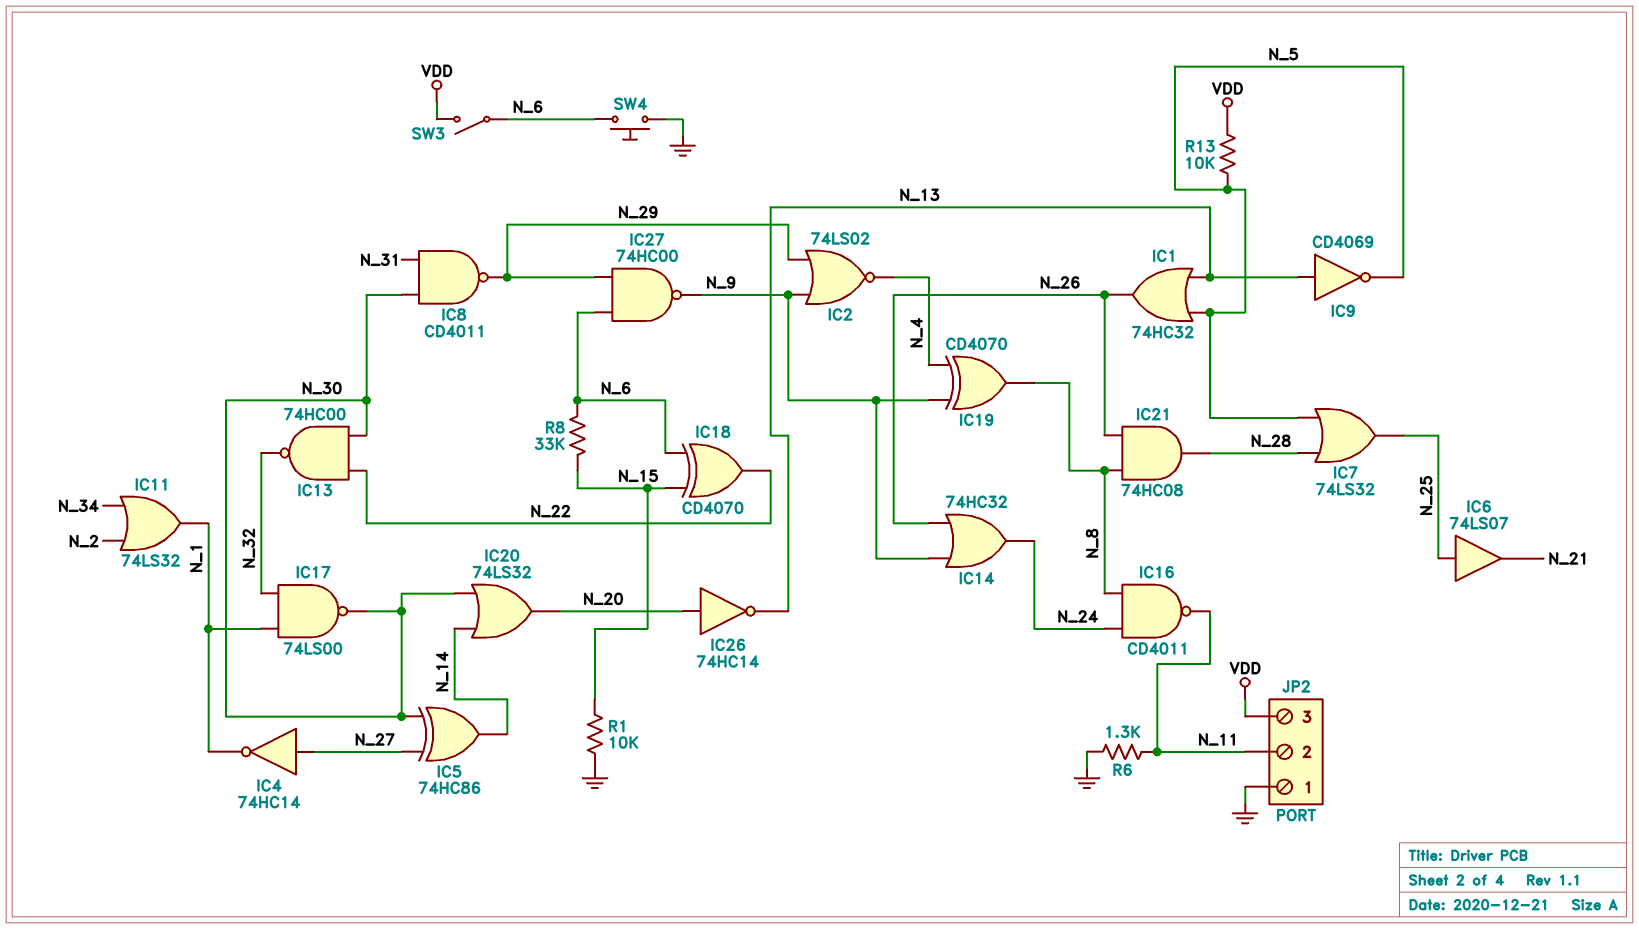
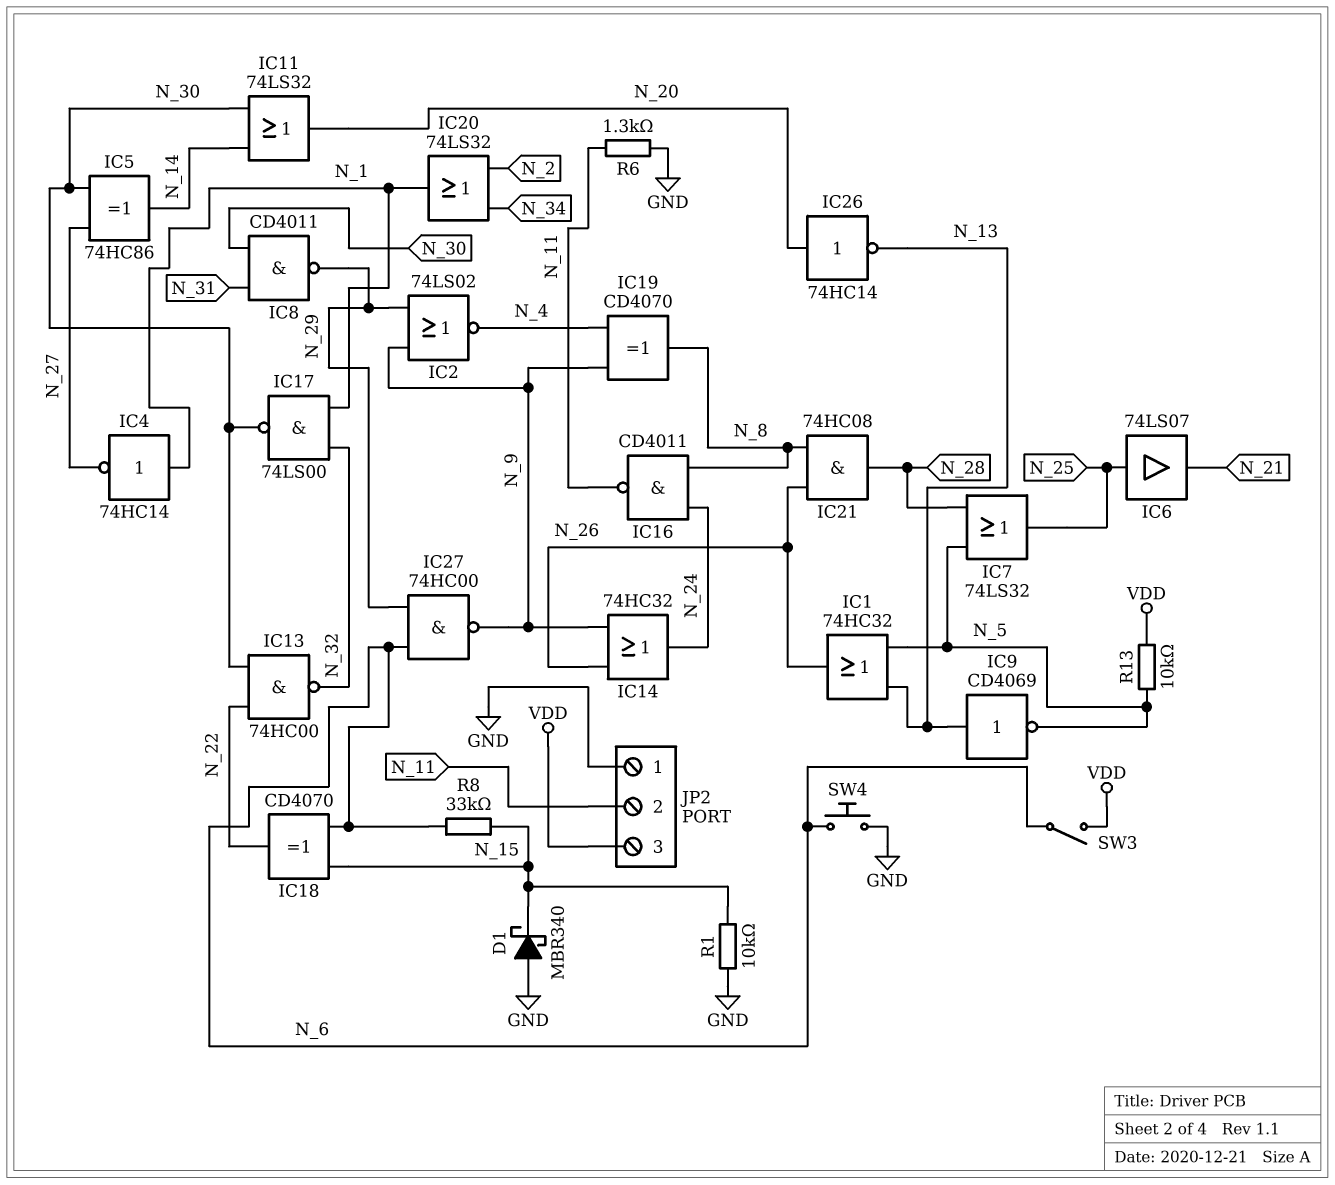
D1: none -> schottky MBR340 (A GND, K N_15)
IC4: NOT 74HC14 (in N_27, out N_1) -> NOT 74HC14 (in N_1, out N_27)
IC11: OR 74LS32 (in N_2, in N_34, out N_1) -> OR 74LS32 (in N_14, in N_30, out N_20)
IC20: OR 74LS32 (in N_14, in N_30, out N_20) -> OR 74LS32 (in N_2, in N_34, out N_1)

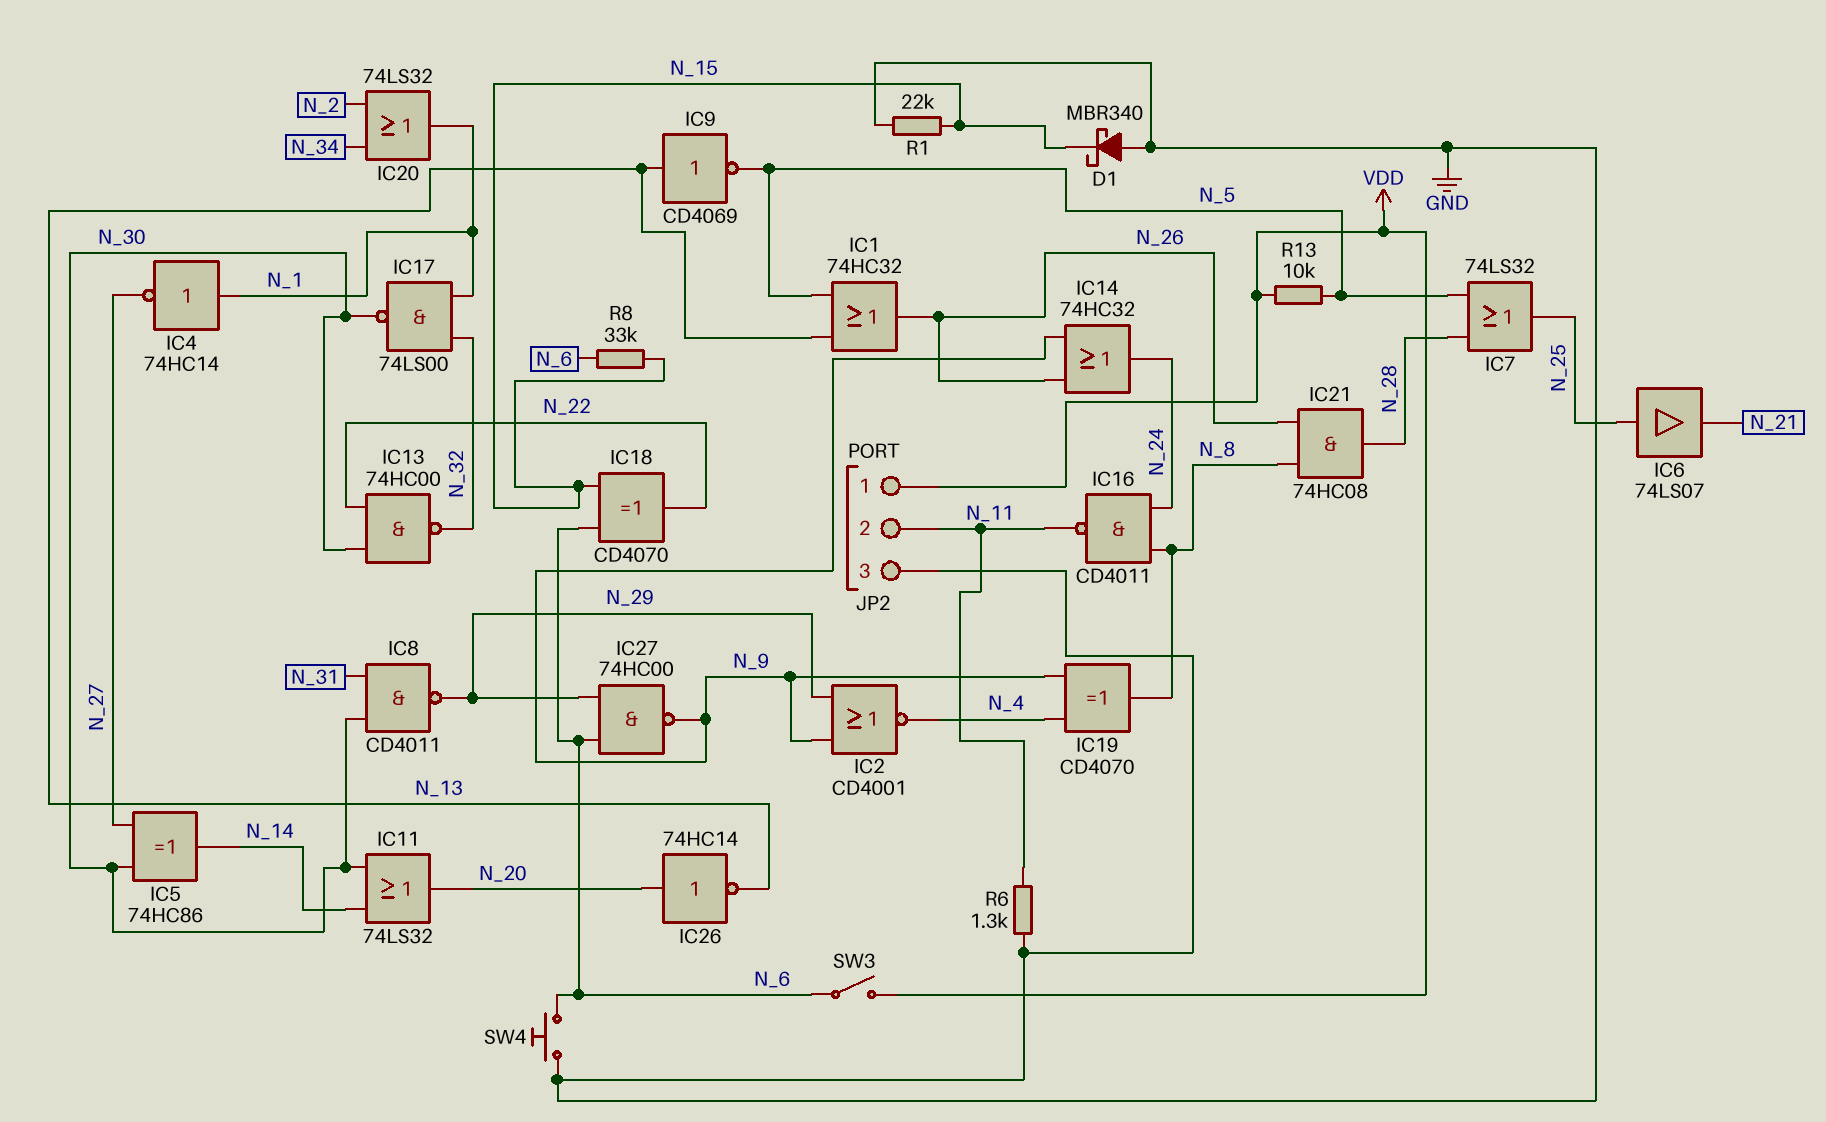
IC2: NOR 74LS02 (in N_9, in N_29, out N_4) -> NOR CD4001 (in N_9, in N_29, out N_4)
JP2 pin 1: GND -> VDD
JP2 pin 3: VDD -> GND
R1: 10k (GND, N_15) -> 22k (GND, N_15)

